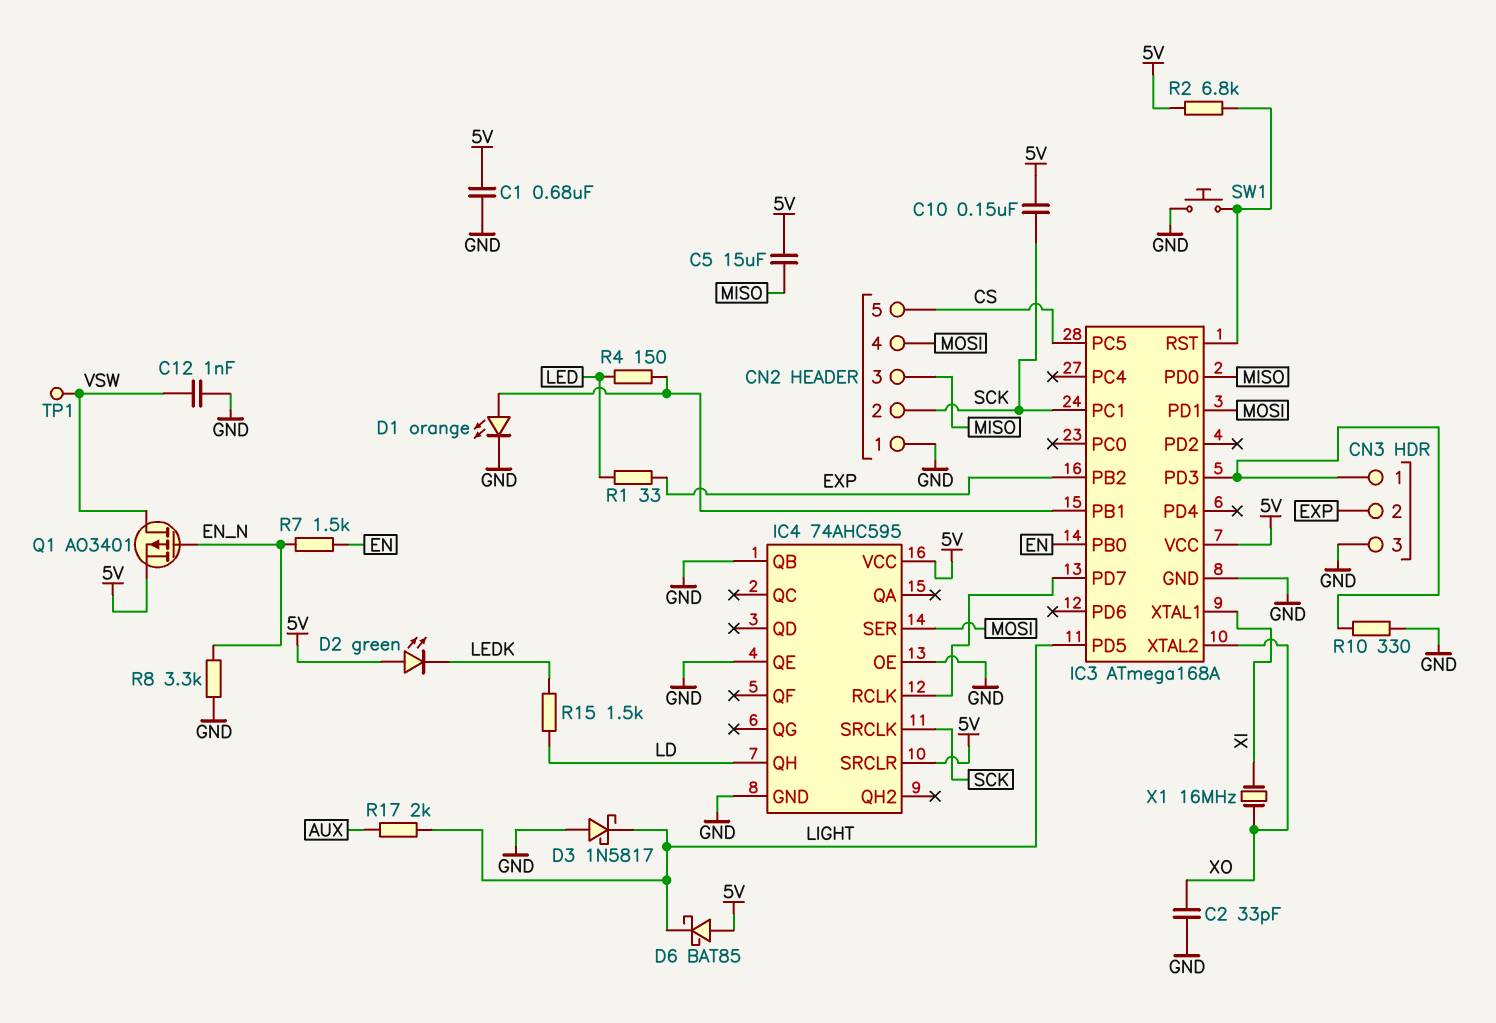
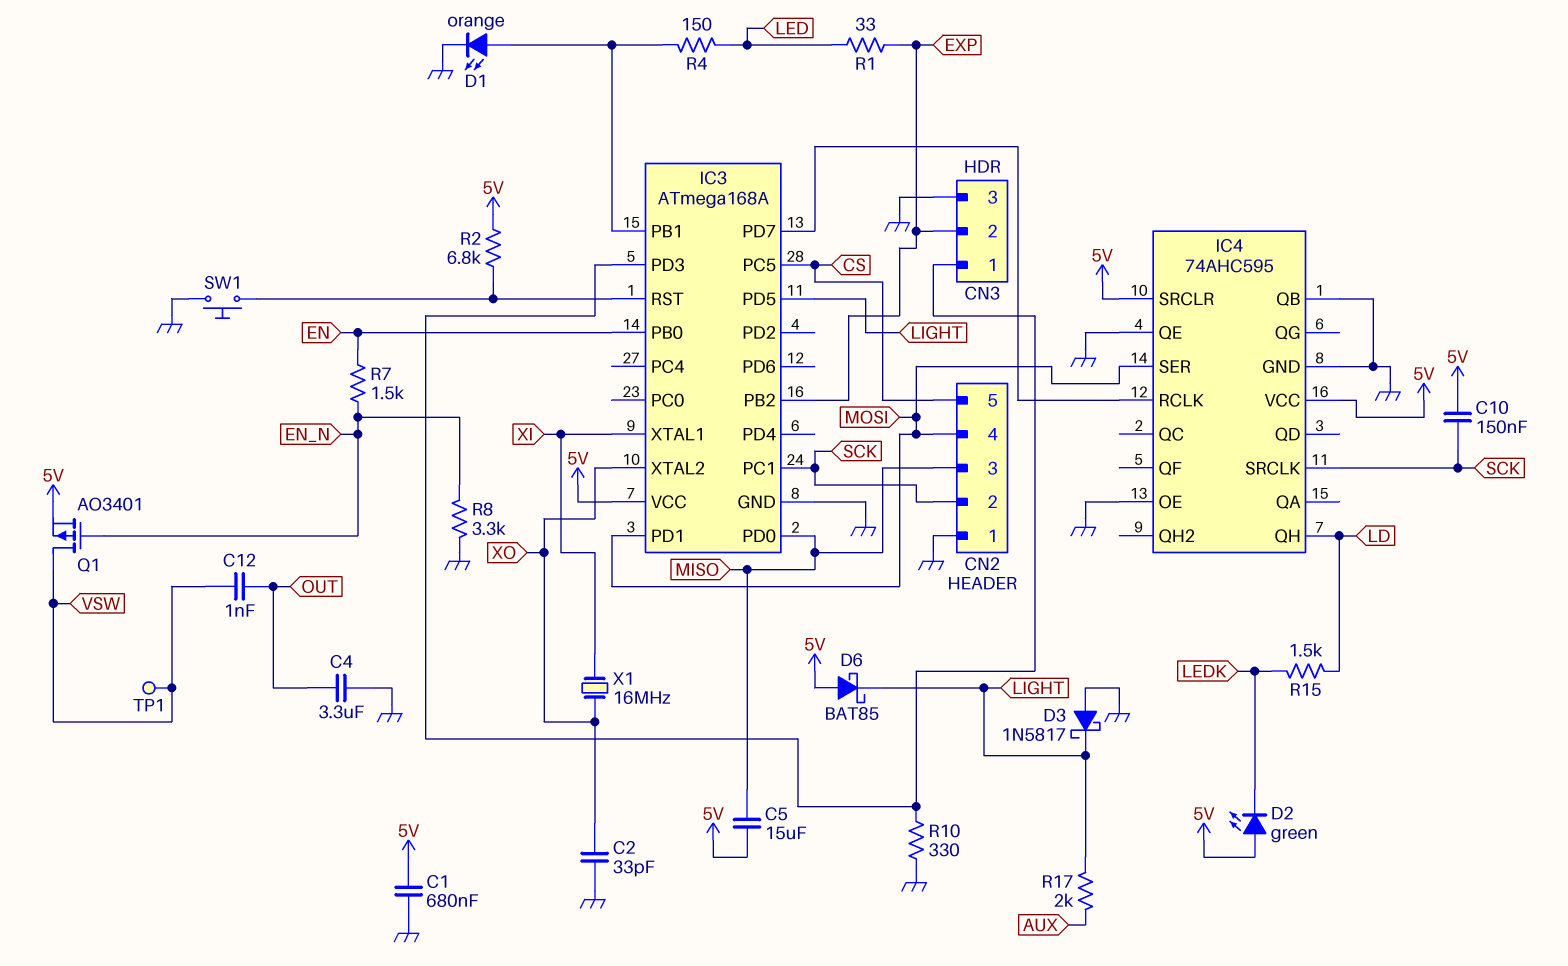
C4: none -> 3.3uF (GND, OUT)
C12: 1nF (GND, VSW) -> 1nF (OUT, VSW)

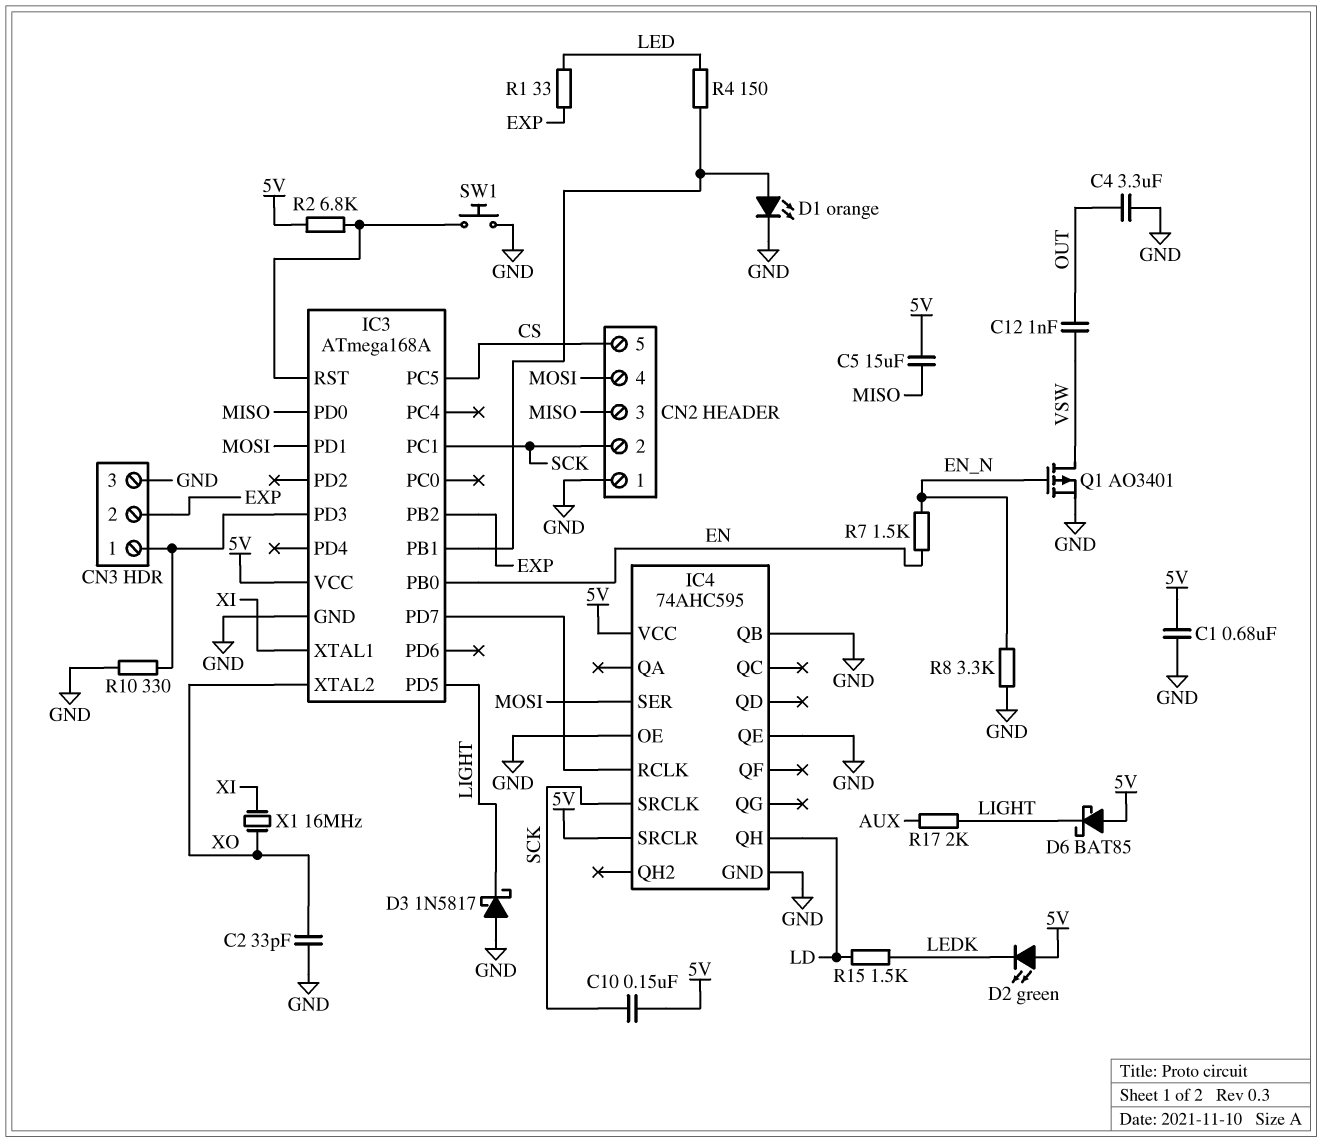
Q1: PMOS AO3401 (G EN_N, D VSW, S 5V) -> PMOS AO3401 (G EN_N, D VSW, S GND)
TP1: test point (VSW) -> none

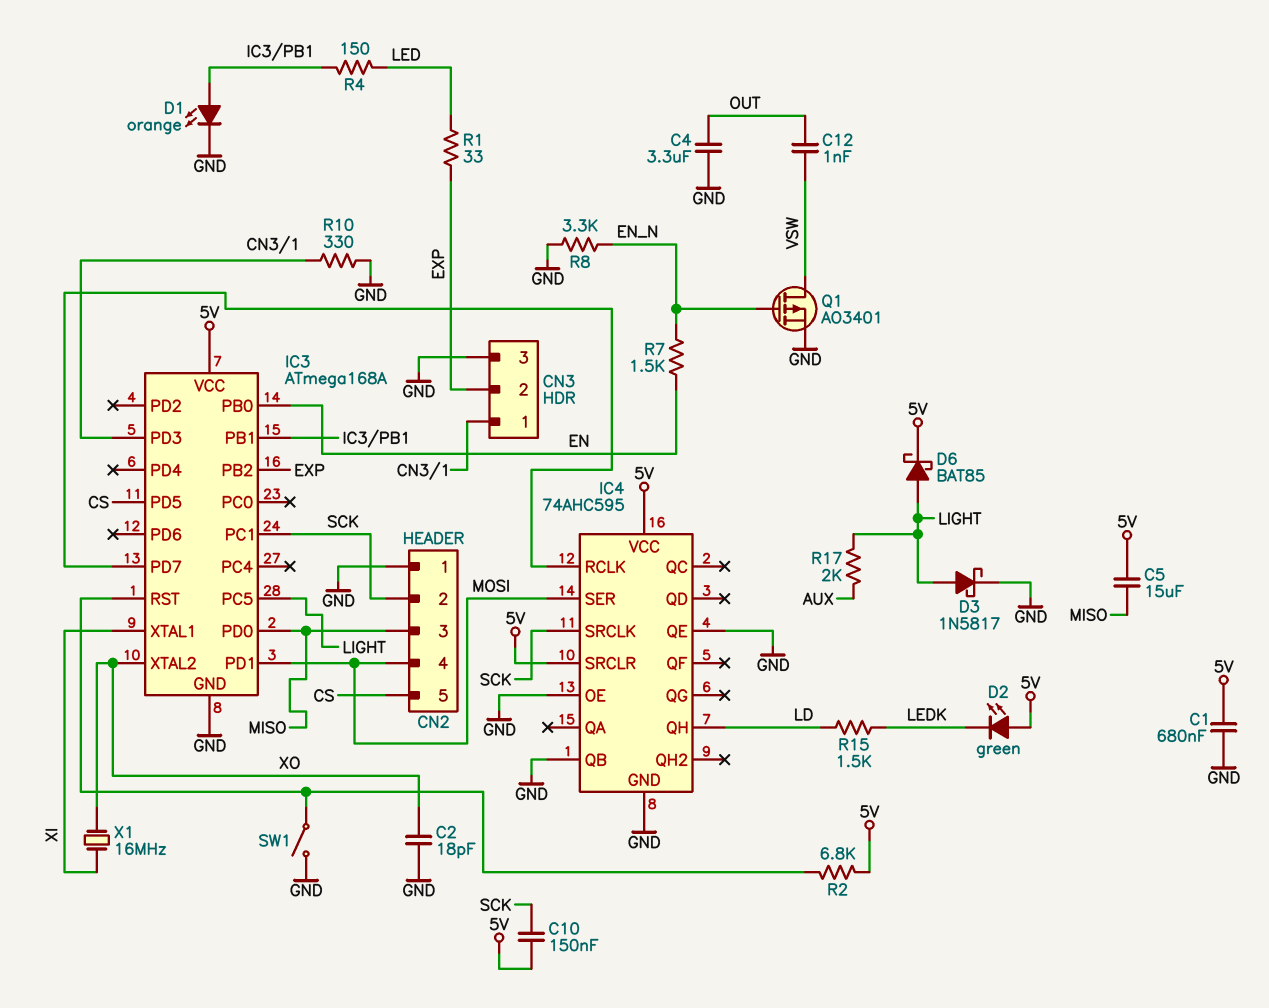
C2: 33pF (GND, XO) -> 18pF (GND, XO)
D3: schottky 1N5817 (A GND, K LIGHT) -> schottky 1N5817 (A LIGHT, K GND)
D6: schottky BAT85 (A 5V, K LIGHT) -> schottky BAT85 (A LIGHT, K 5V)
IC3 pin PC5: CS -> LIGHT
IC3 pin PD5: LIGHT -> CS
SW1: button (GND, IC3/RST) -> switch (GND, IC3/RST)

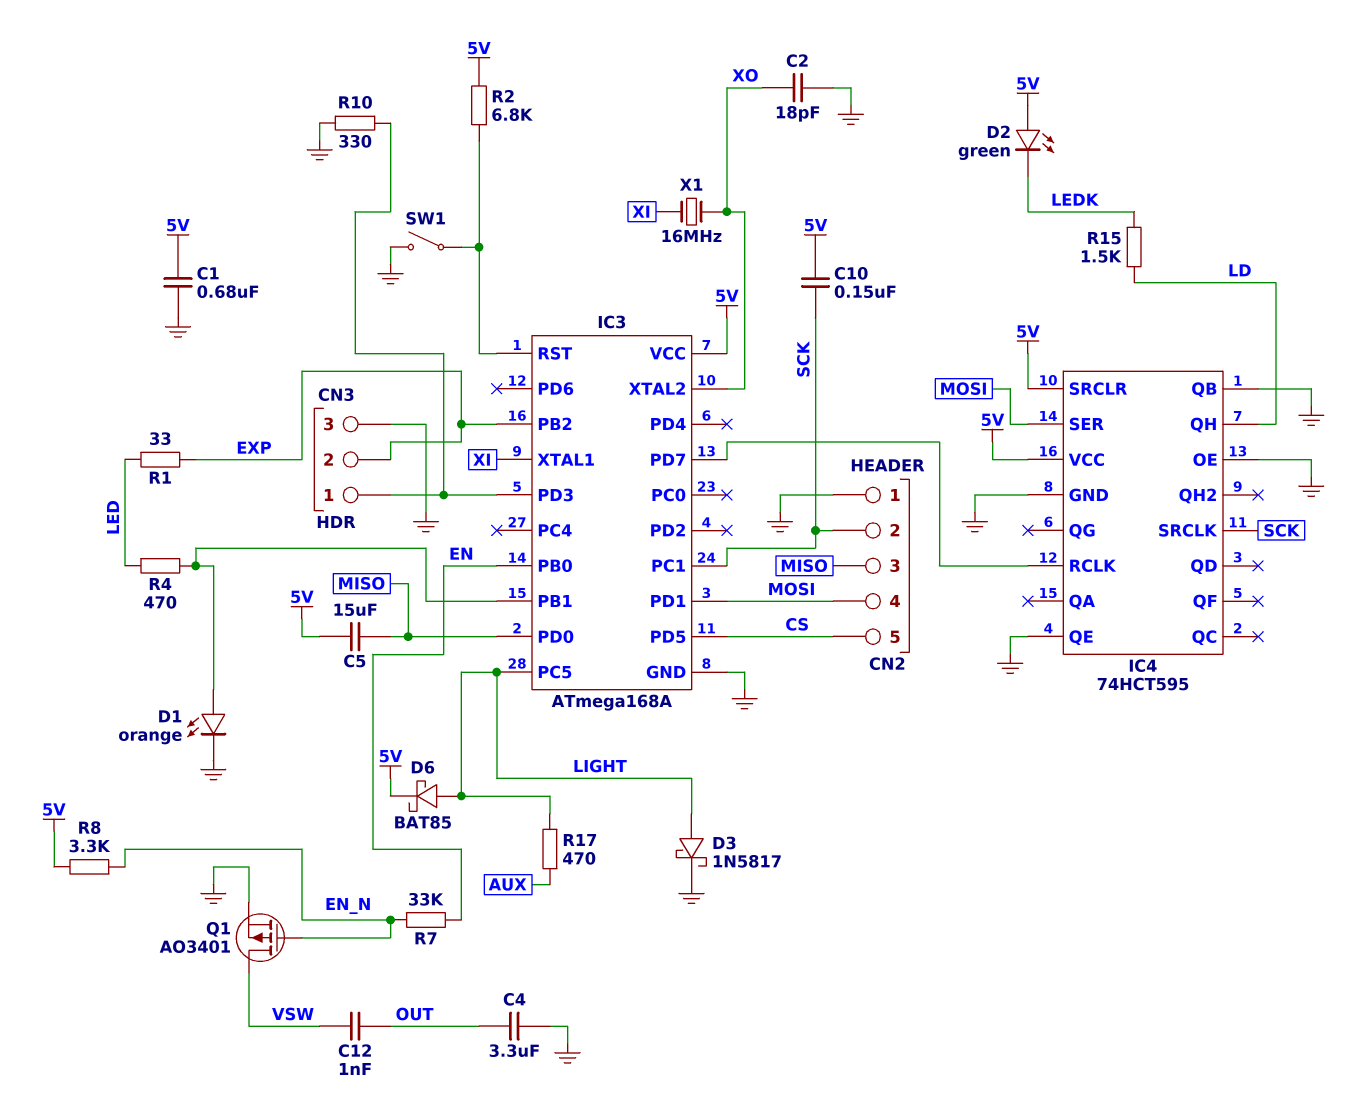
IC4: 74AHC595 -> 74HCT595
R4: 150 (IC3/PB1, LED) -> 470 (IC3/PB1, LED)
R7: 1.5k (EN, EN_N) -> 33k (EN, EN_N)
R8: 3.3k (EN_N, GND) -> 3.3k (5V, EN_N)
R17: 2k (AUX, LIGHT) -> 470 (AUX, LIGHT)

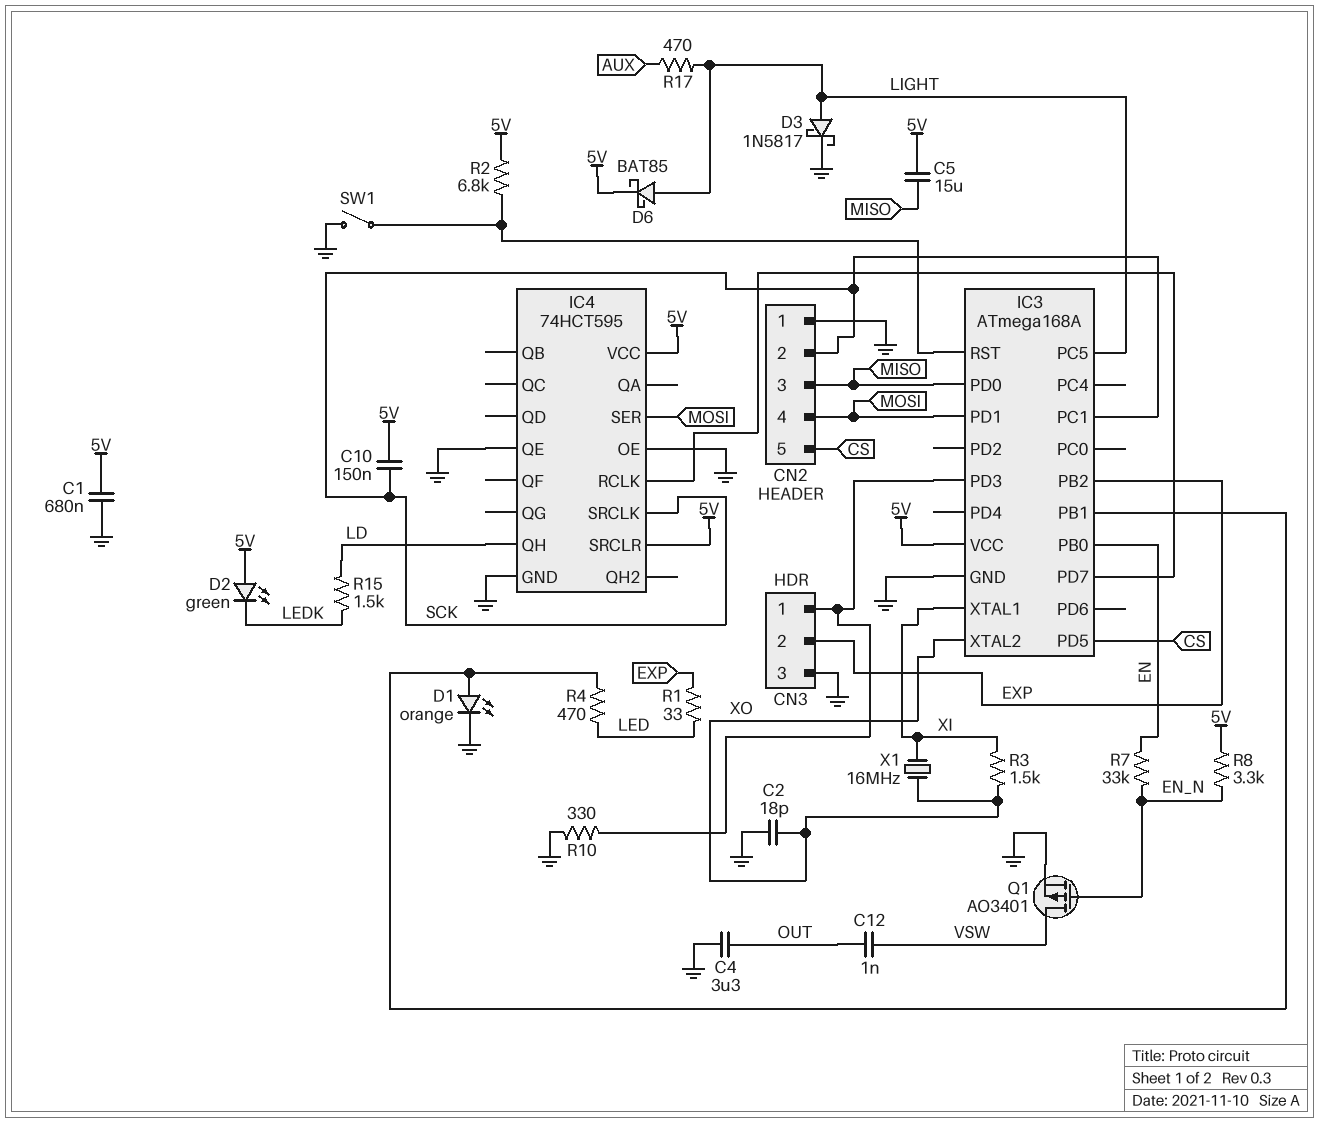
IC4 pin QB: GND -> none
R3: none -> 1.5k (XI, XO)

